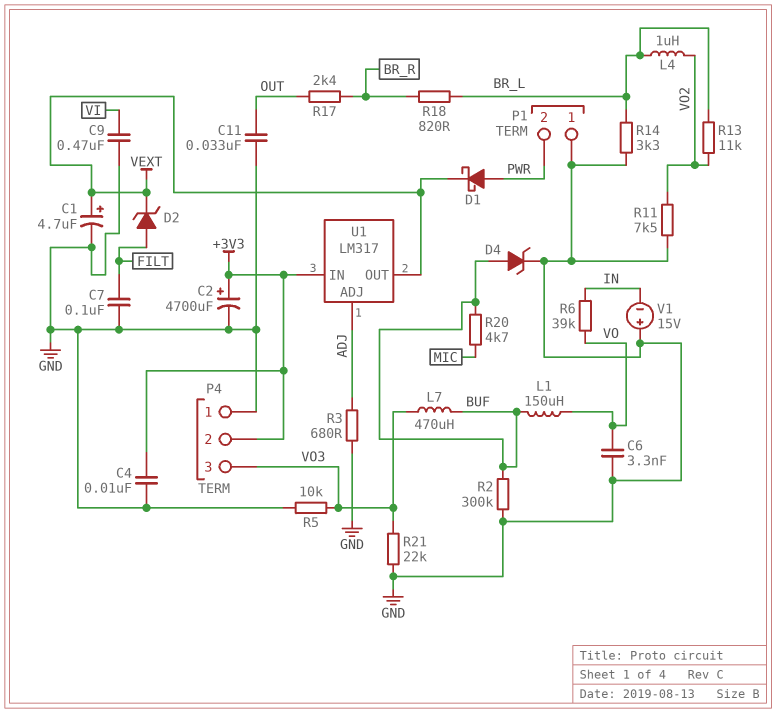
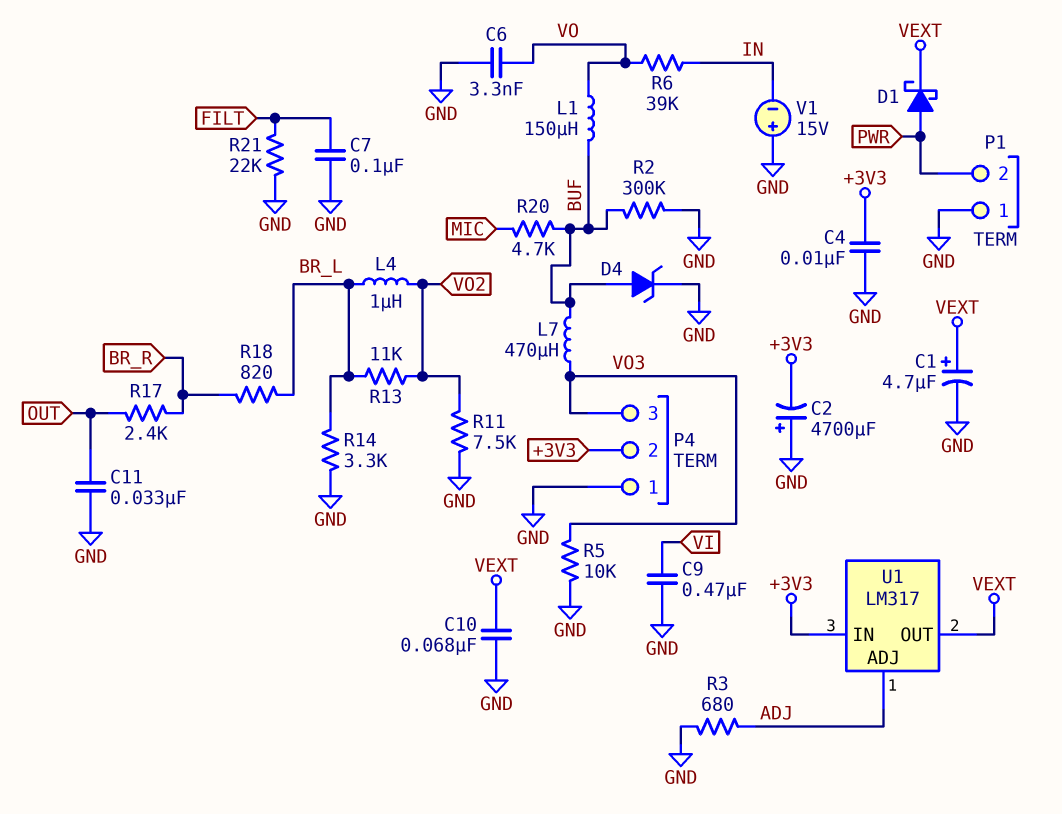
C2: 4700uF (plus +3V3, minus GND) -> 4700uF (plus GND, minus +3V3)
C10: none -> 68nF (GND, VEXT)
D2: zener (A FILT, K VEXT) -> none
R21: 22k (GND, VO3) -> 22k (FILT, GND)

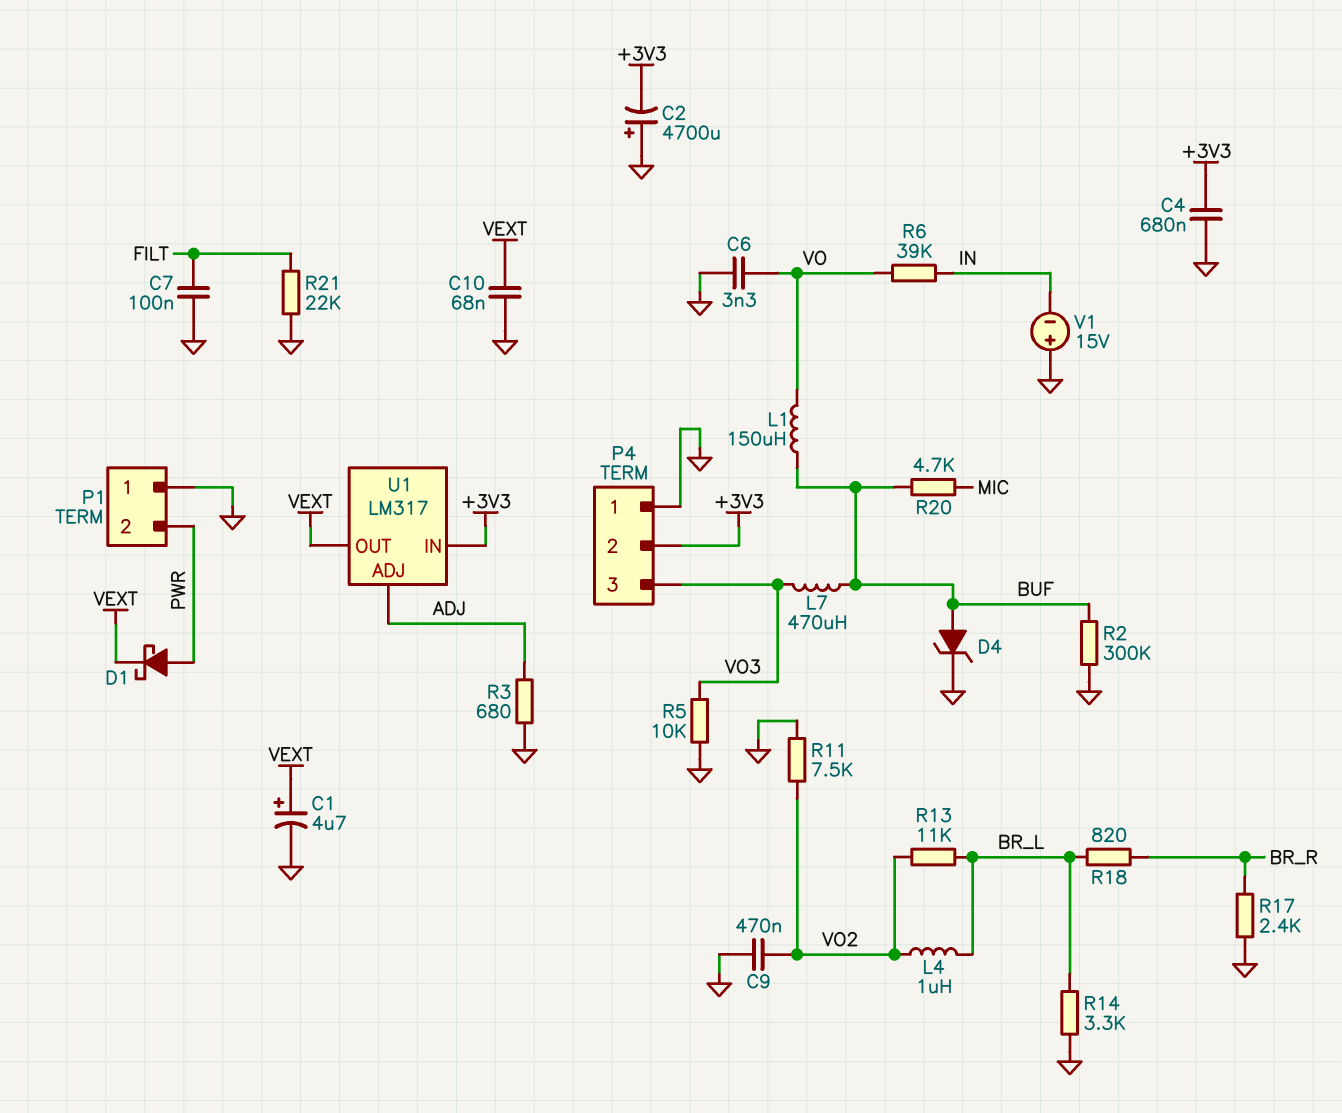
C4: 10nF (+3V3, GND) -> 680nF (+3V3, GND)
C9: 470nF (GND, VI) -> 470nF (GND, VO2)
C11: 33nF (GND, OUT) -> none
R17: 2.4k (BR_R, OUT) -> 2.4k (BR_R, GND)

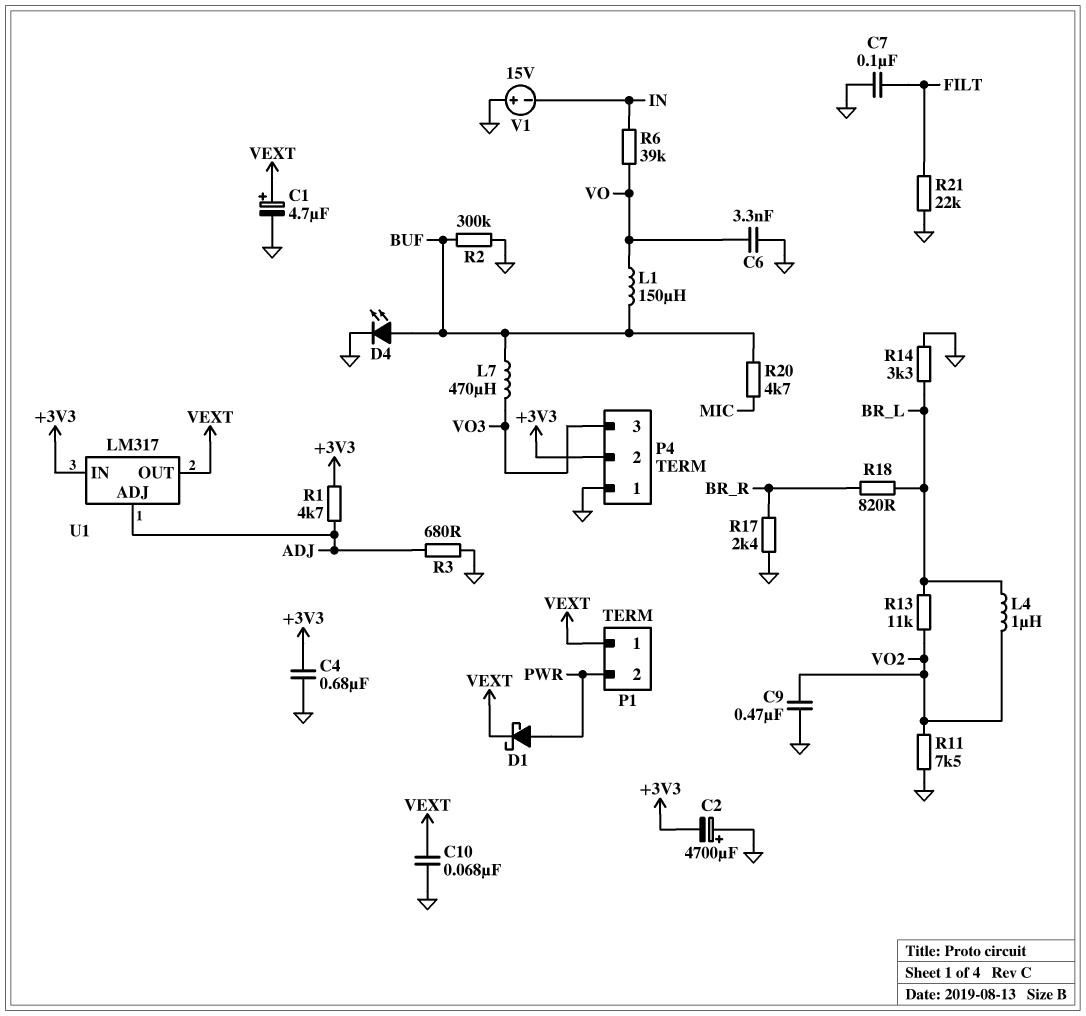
D4: zener (A BUF, K GND) -> LED (A BUF, K GND)
P1 pin 1: GND -> VEXT
R1: none -> 4.7k (+3V3, ADJ)
R5: 10k (GND, VO3) -> none

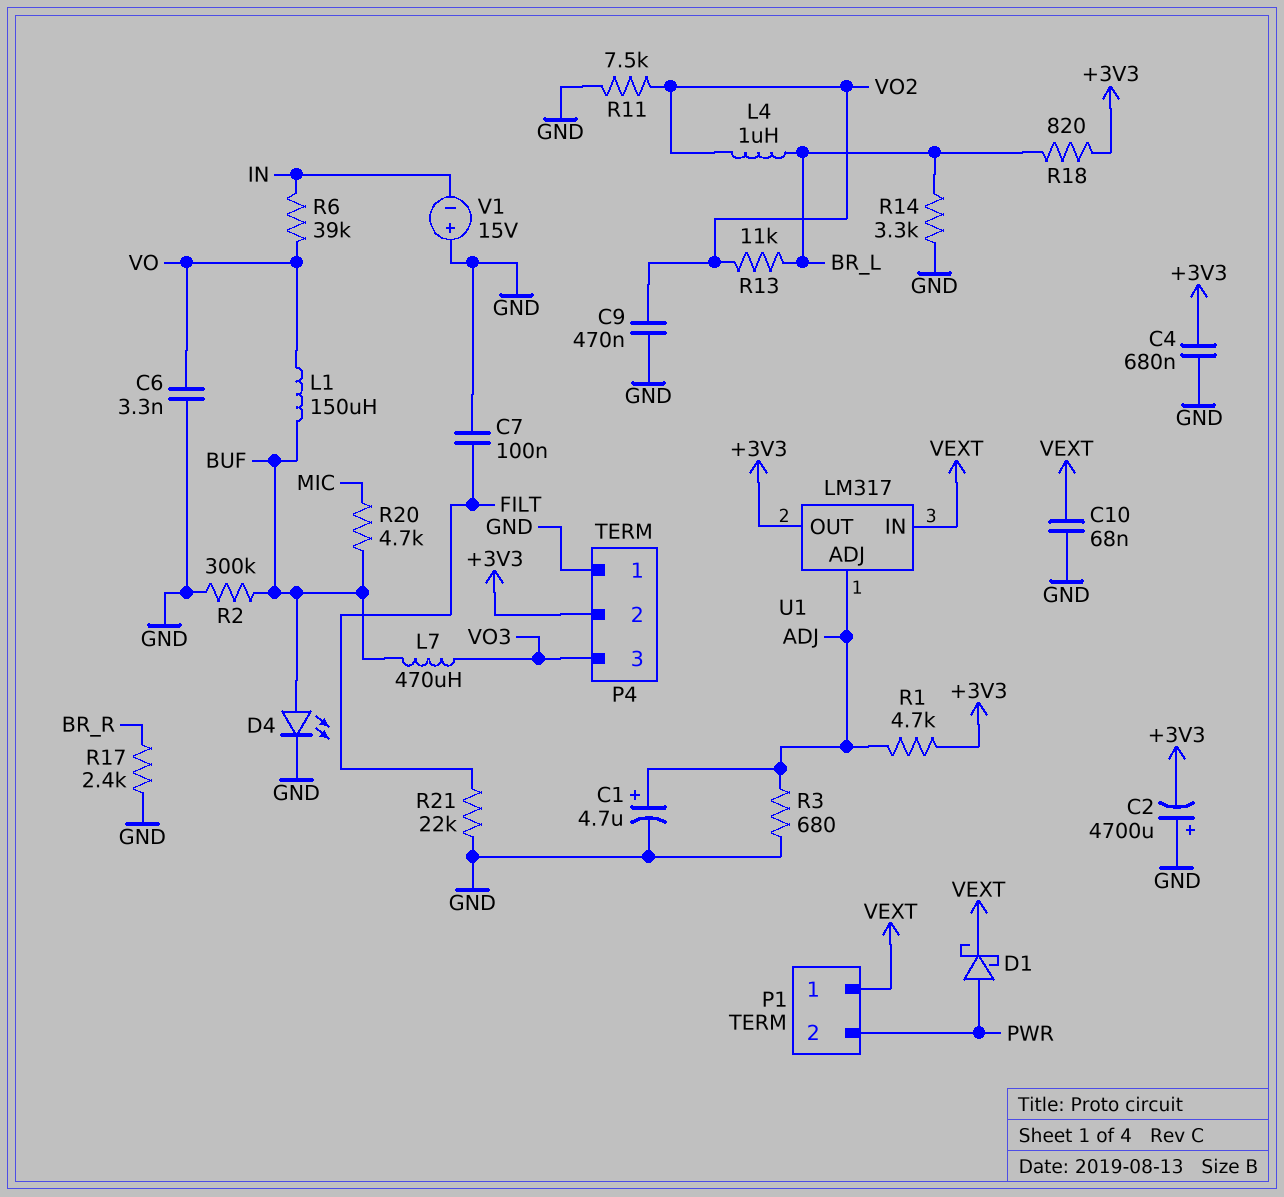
C1: 4.7uF (plus VEXT, minus GND) -> 4.7uF (plus ADJ, minus GND)
R18: 820 (BR_L, BR_R) -> 820 (+3V3, BR_L)
U1 pin IN: +3V3 -> VEXT
U1 pin OUT: VEXT -> +3V3

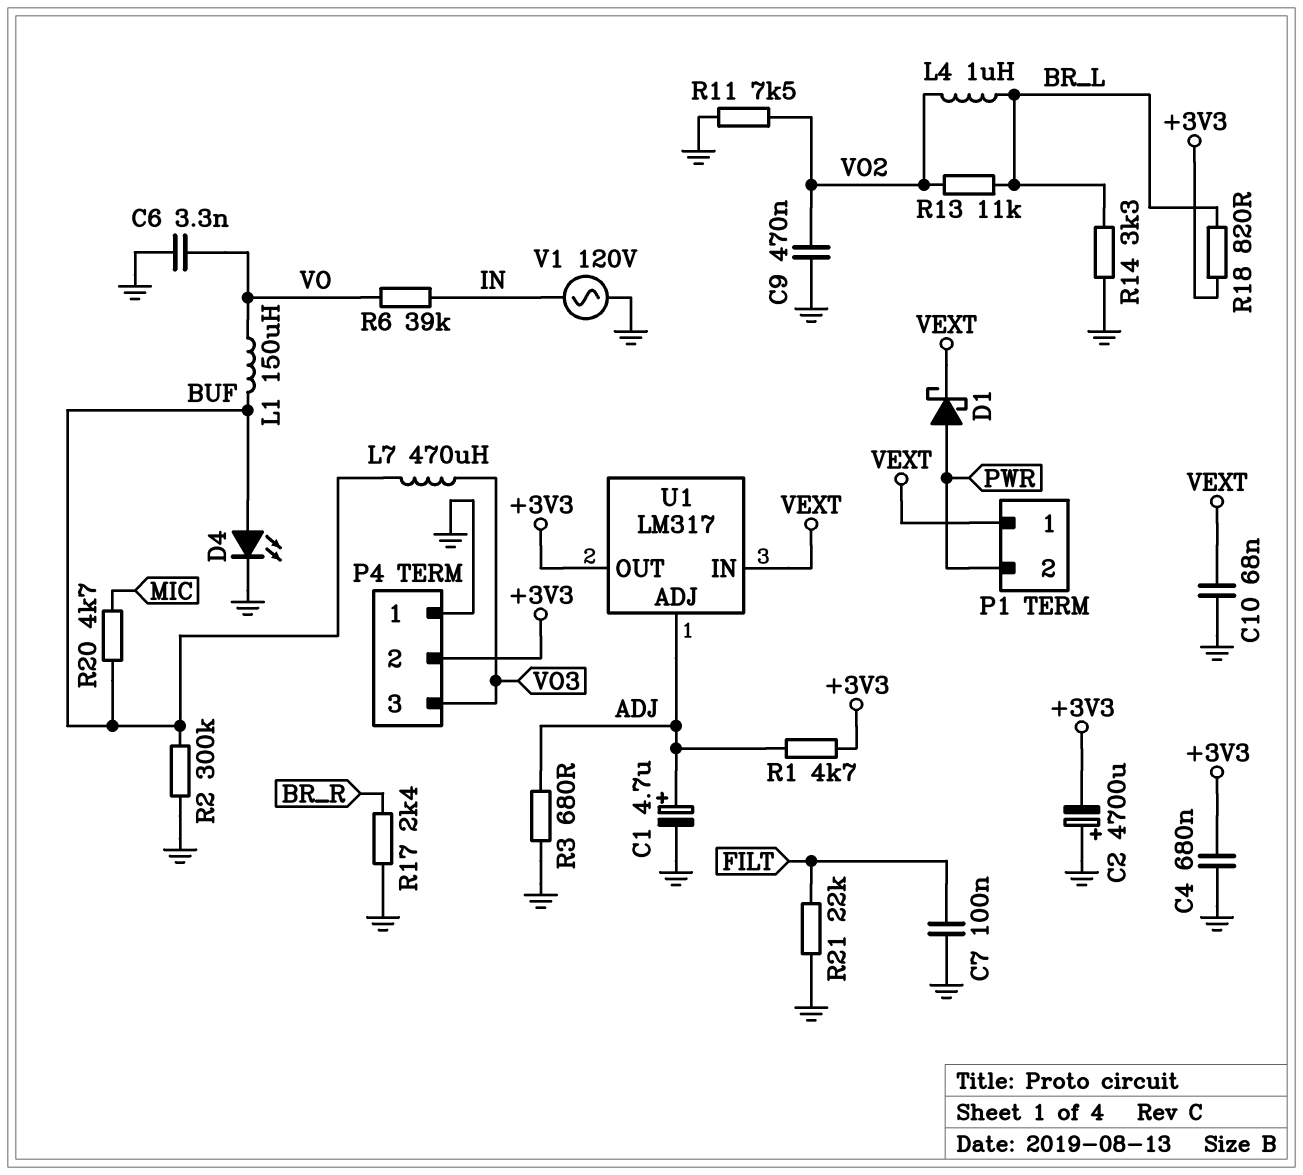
V1: 15V (plus GND, minus IN) -> AC 120V (GND, IN)

